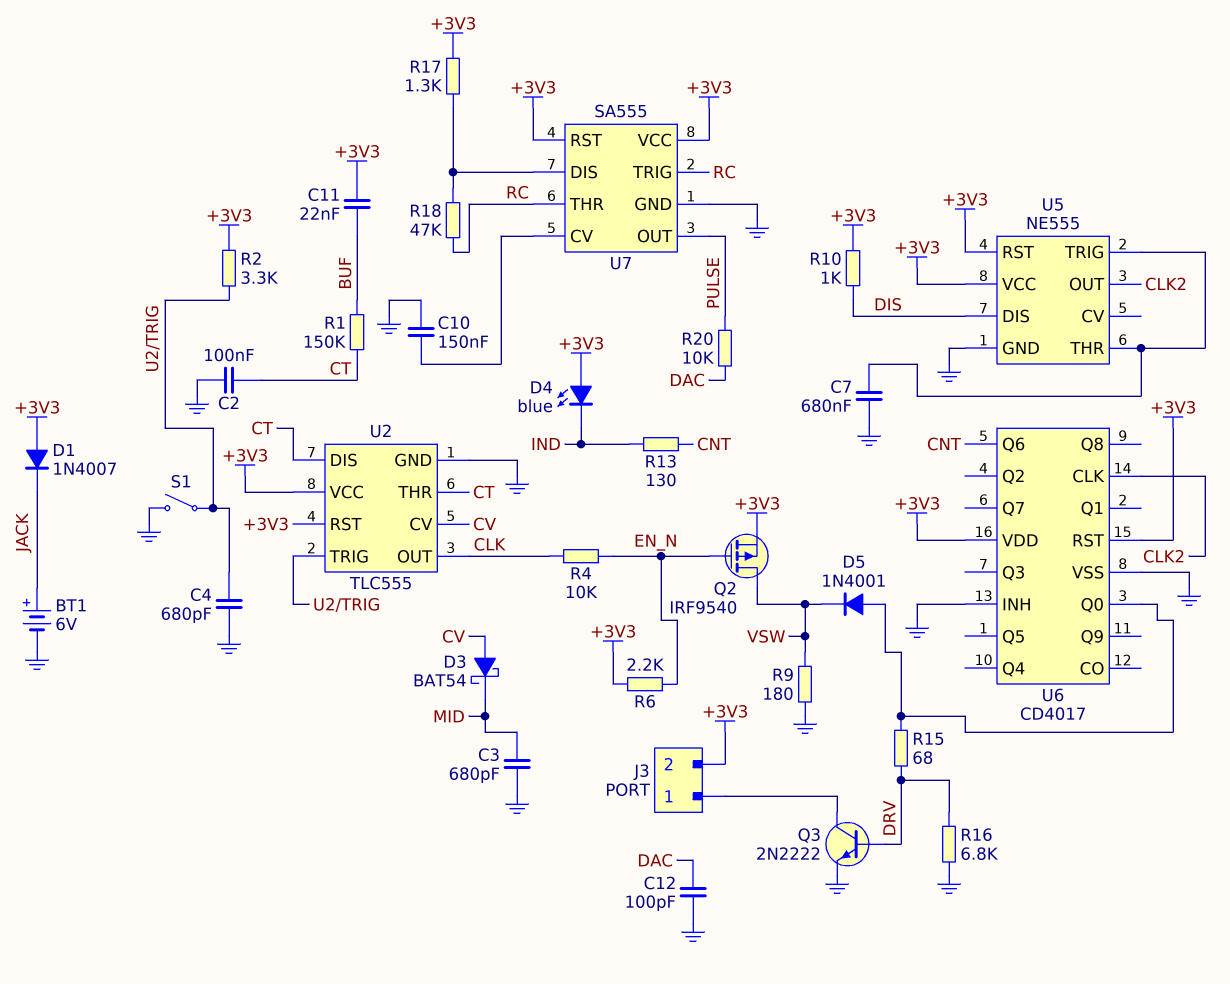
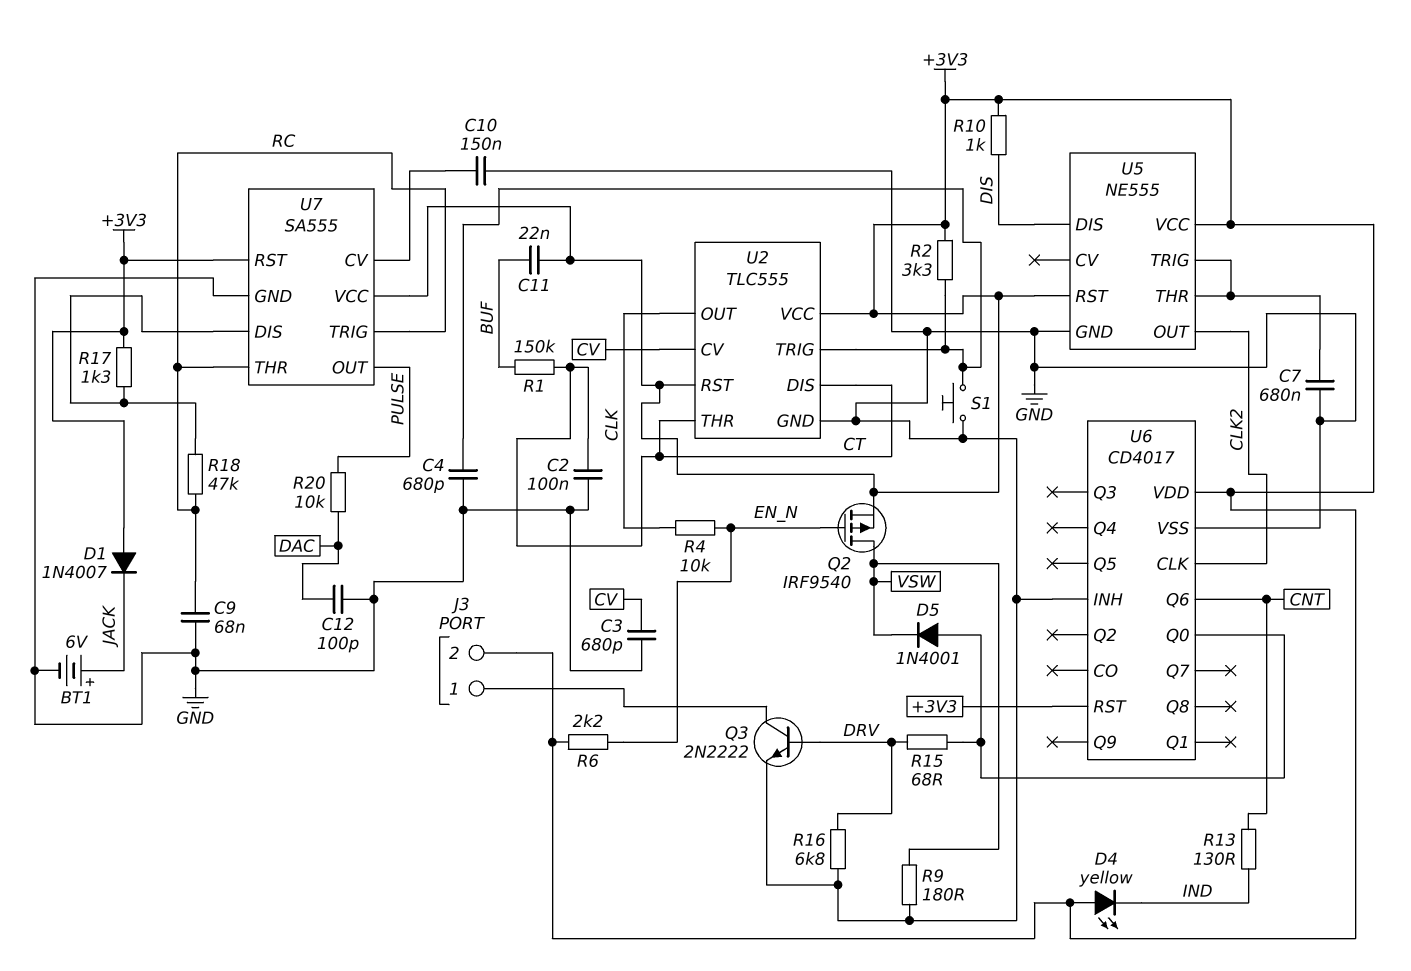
C3: 680pF (GND, MID) -> 680pF (CV, GND)
C9: none -> 68nF (GND, RC)
D3: schottky BAT54 (A CV, K MID) -> none
D4: LED blue (A +3V3, K IND) -> LED yellow (A +3V3, K IND)
S1: switch (GND, U2/TRIG) -> button (GND, U2/TRIG)

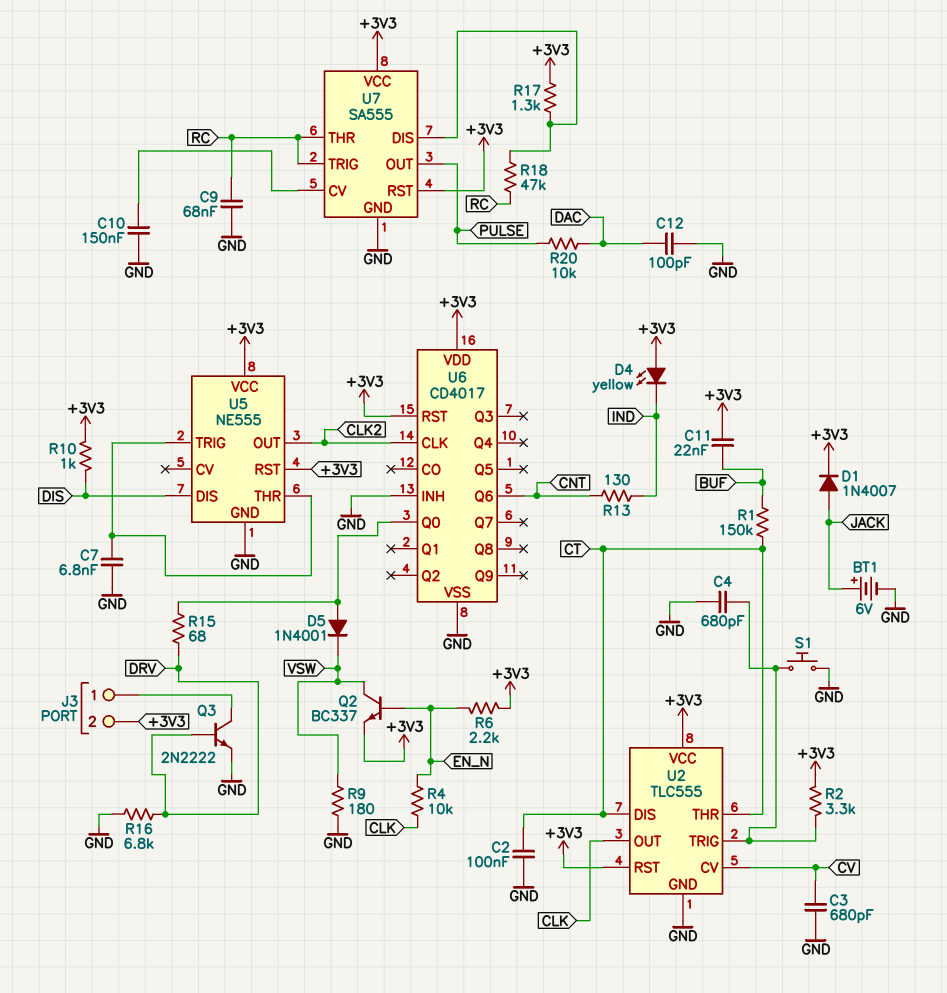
C7: 680nF (GND, U5/THR) -> 6.8nF (GND, U5/THR)
D1: diode 1N4007 (A +3V3, K JACK) -> diode 1N4007 (A JACK, K +3V3)
Q2: PMOS IRF9540 (G EN_N, D VSW, S +3V3) -> NPN BC337 (B EN_N, C VSW, E +3V3)

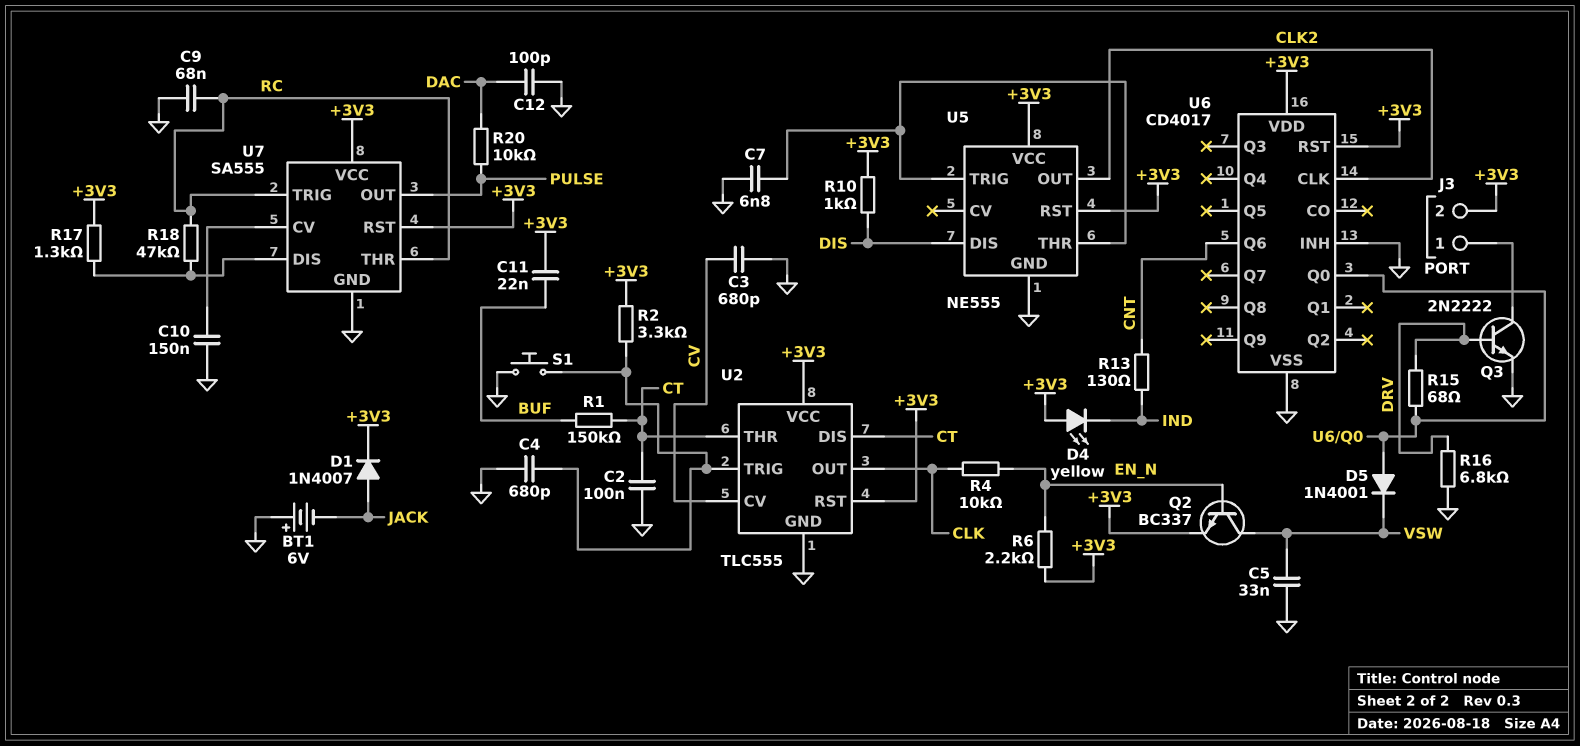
BT1: 6V (plus JACK, minus GND) -> 6V (plus GND, minus JACK)
C5: none -> 33nF (GND, VSW)
R9: 180 (GND, VSW) -> none

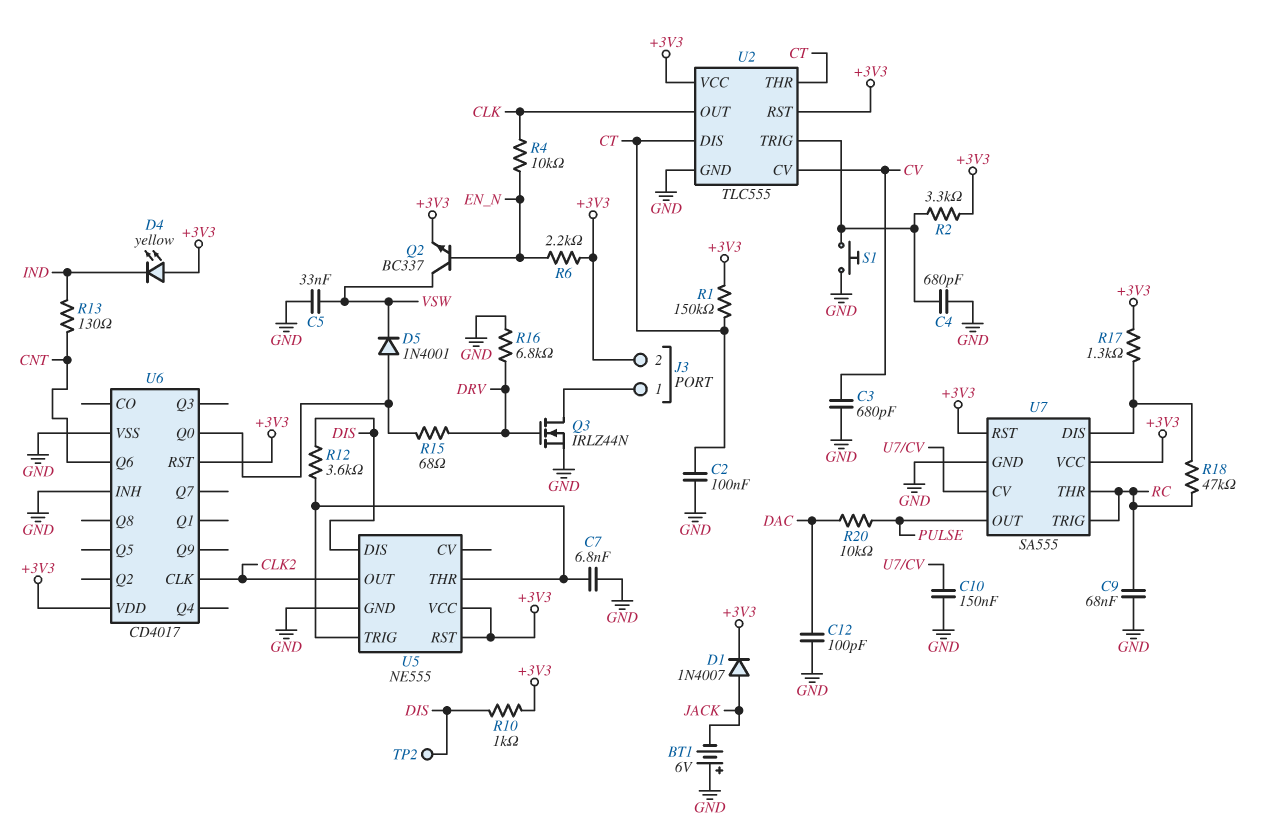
C11: 22nF (+3V3, BUF) -> none
Q3: NPN 2N2222 (B DRV, C J3/1, E GND) -> NMOS IRLZ44N (G DRV, D J3/1, S GND)
R1: 150k (BUF, CT) -> 150k (+3V3, CT)
R12: none -> 3.6k (DIS, U5/THR)
TP2: none -> test point (DIS)

